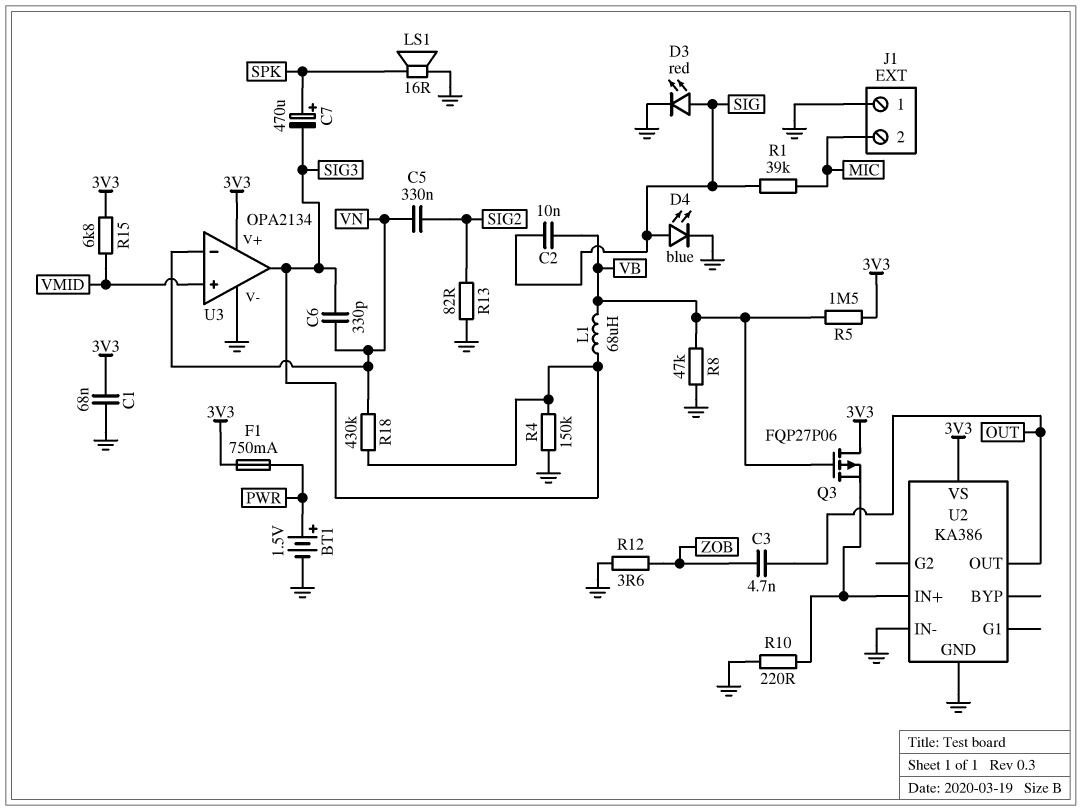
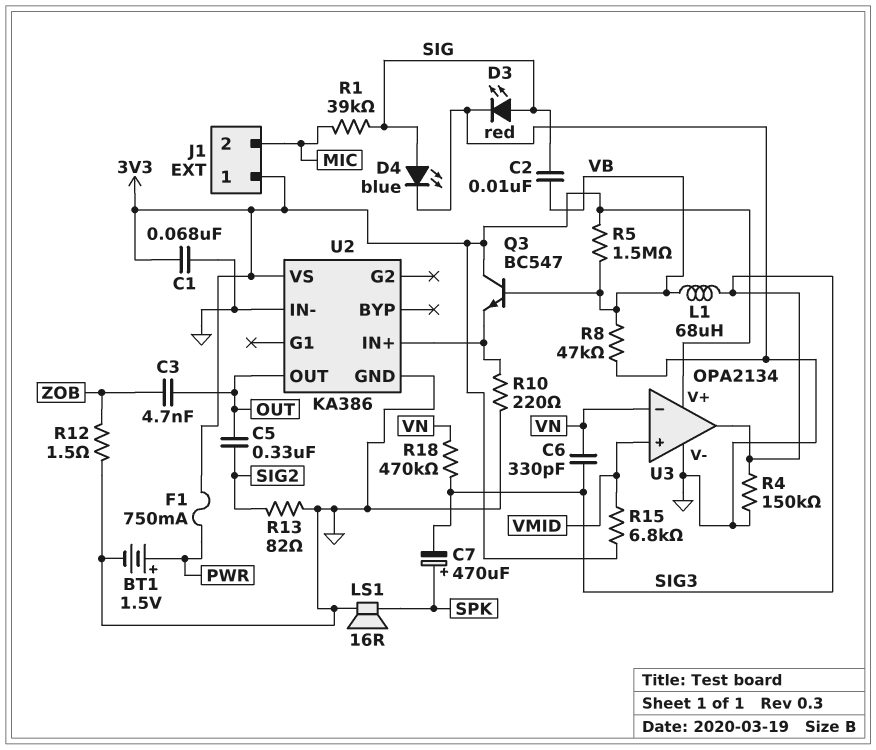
C5: 330nF (SIG2, VN) -> 330nF (OUT, SIG2)
J1 pin 1: GND -> 3V3
Q3: PMOS FQP27P06 (G VB, D 3V3, S U2/IN+) -> NPN BC547 (B VB, C 3V3, E U2/IN+)
R12: 3.6 (GND, ZOB) -> 1.5 (GND, ZOB)
R18: 430k (SIG3, VN) -> 470k (SIG3, VN)

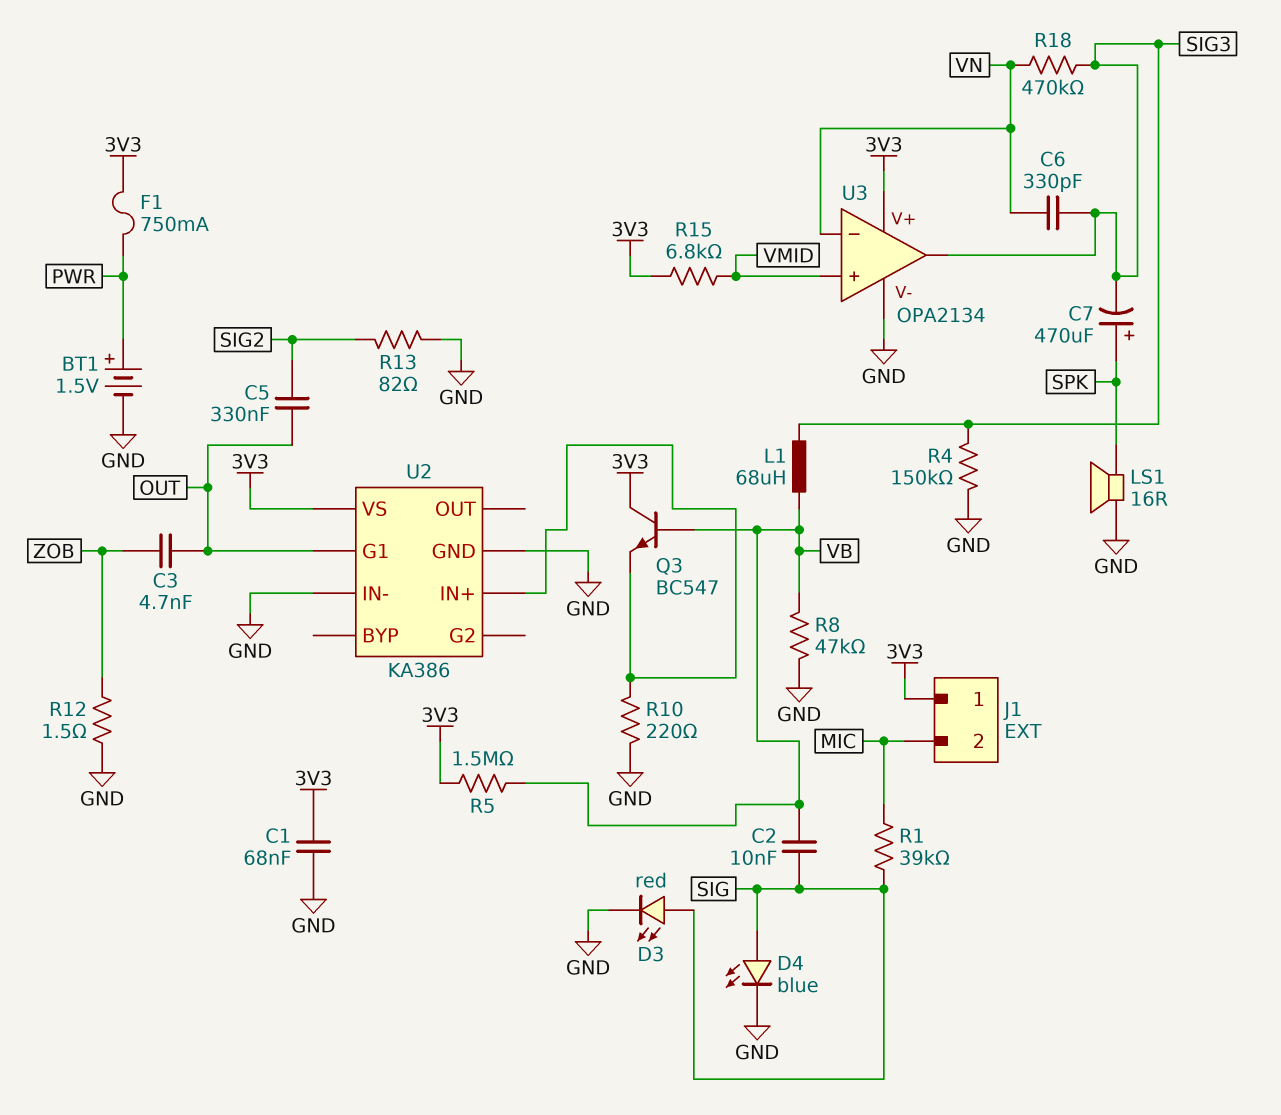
U2 pin G1: none -> OUT
U2 pin OUT: OUT -> none

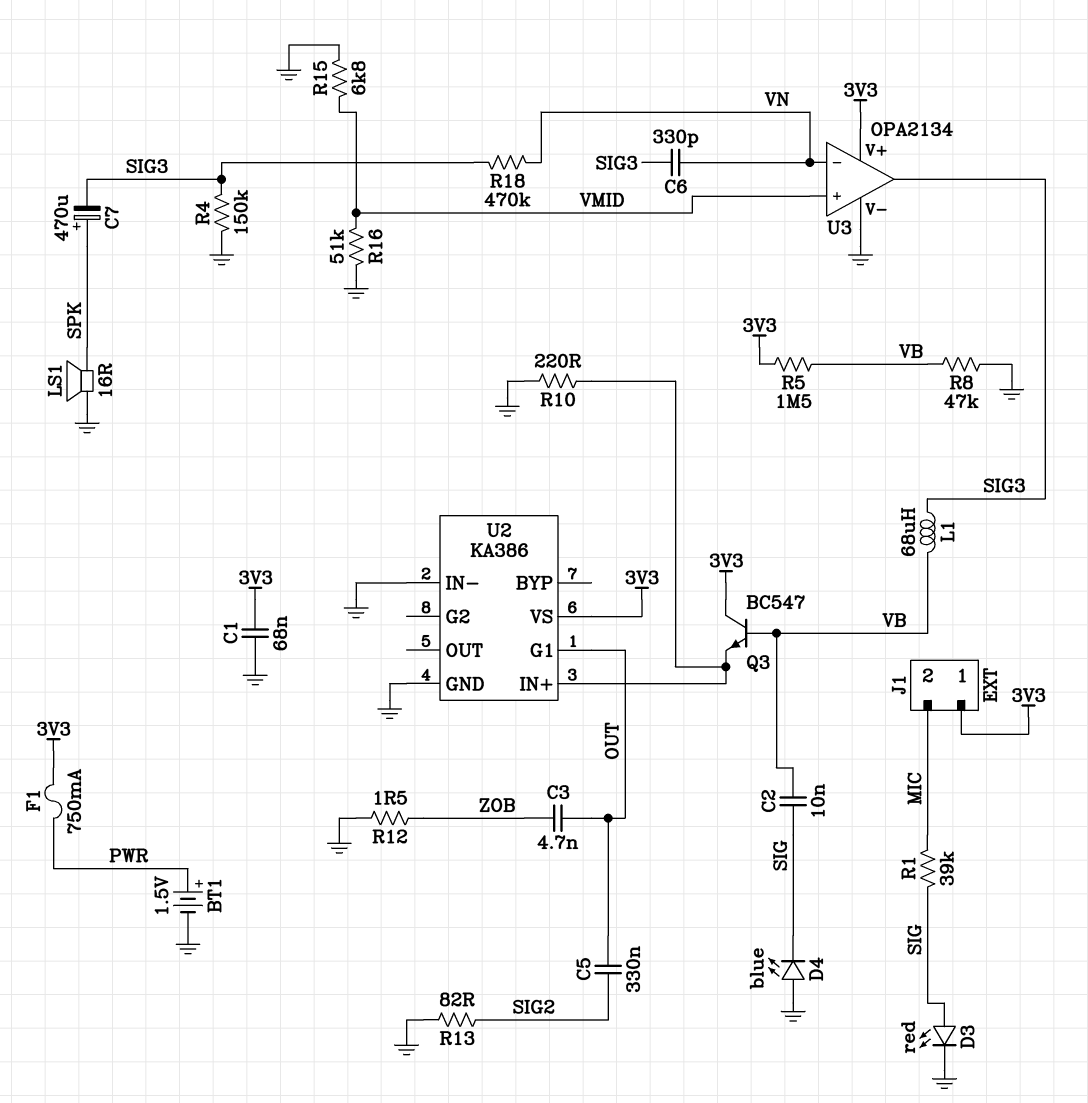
D4: LED blue (A SIG, K GND) -> LED blue (A GND, K SIG)
R15: 6.8k (3V3, VMID) -> 6.8k (GND, VMID)
R16: none -> 51k (GND, VMID)

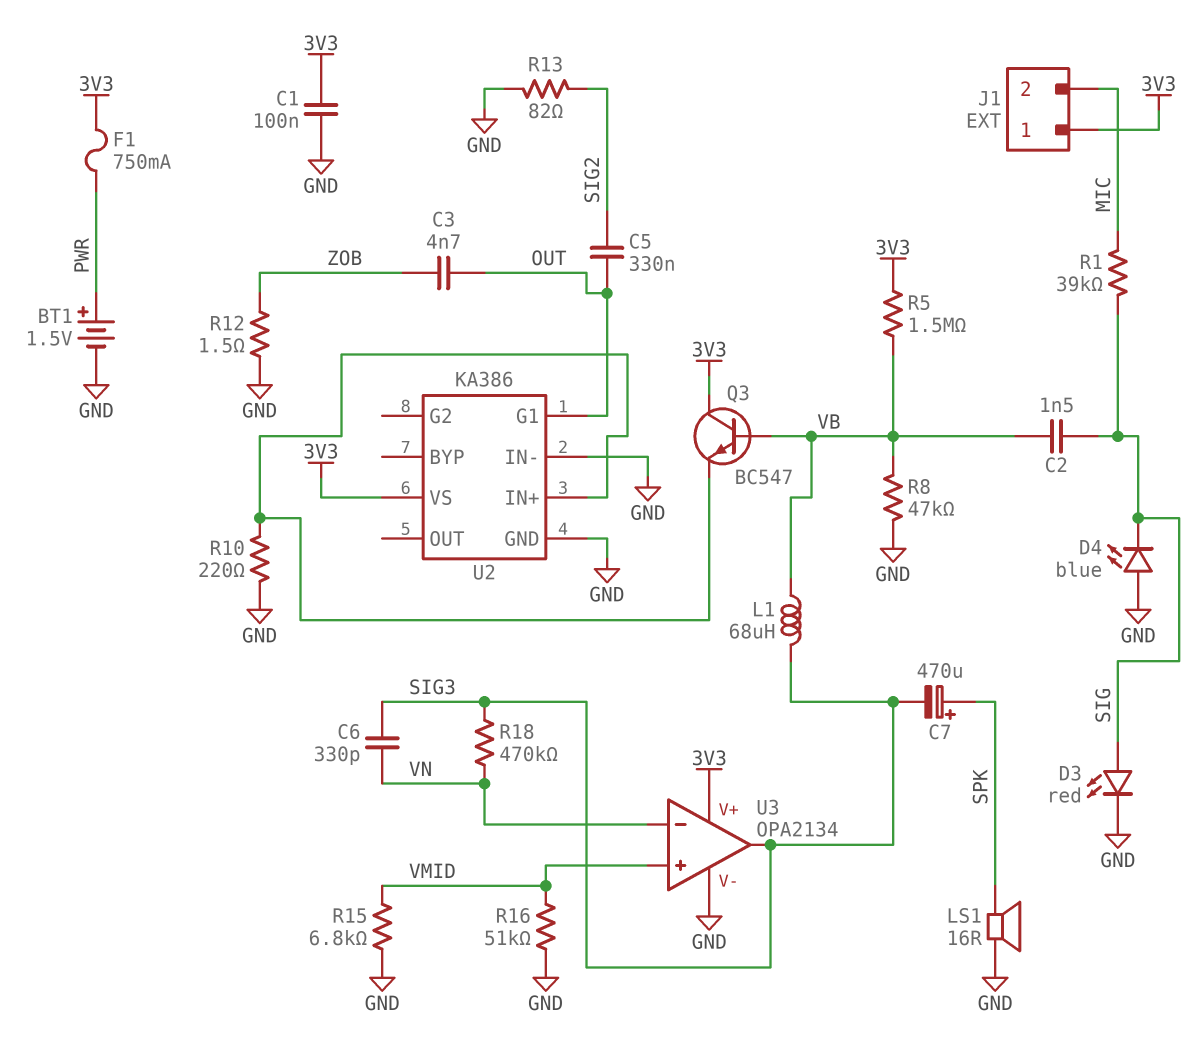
C1: 68nF (3V3, GND) -> 100nF (3V3, GND)
C2: 10nF (SIG, VB) -> 1.5nF (SIG, VB)
R4: 150k (GND, SIG3) -> none

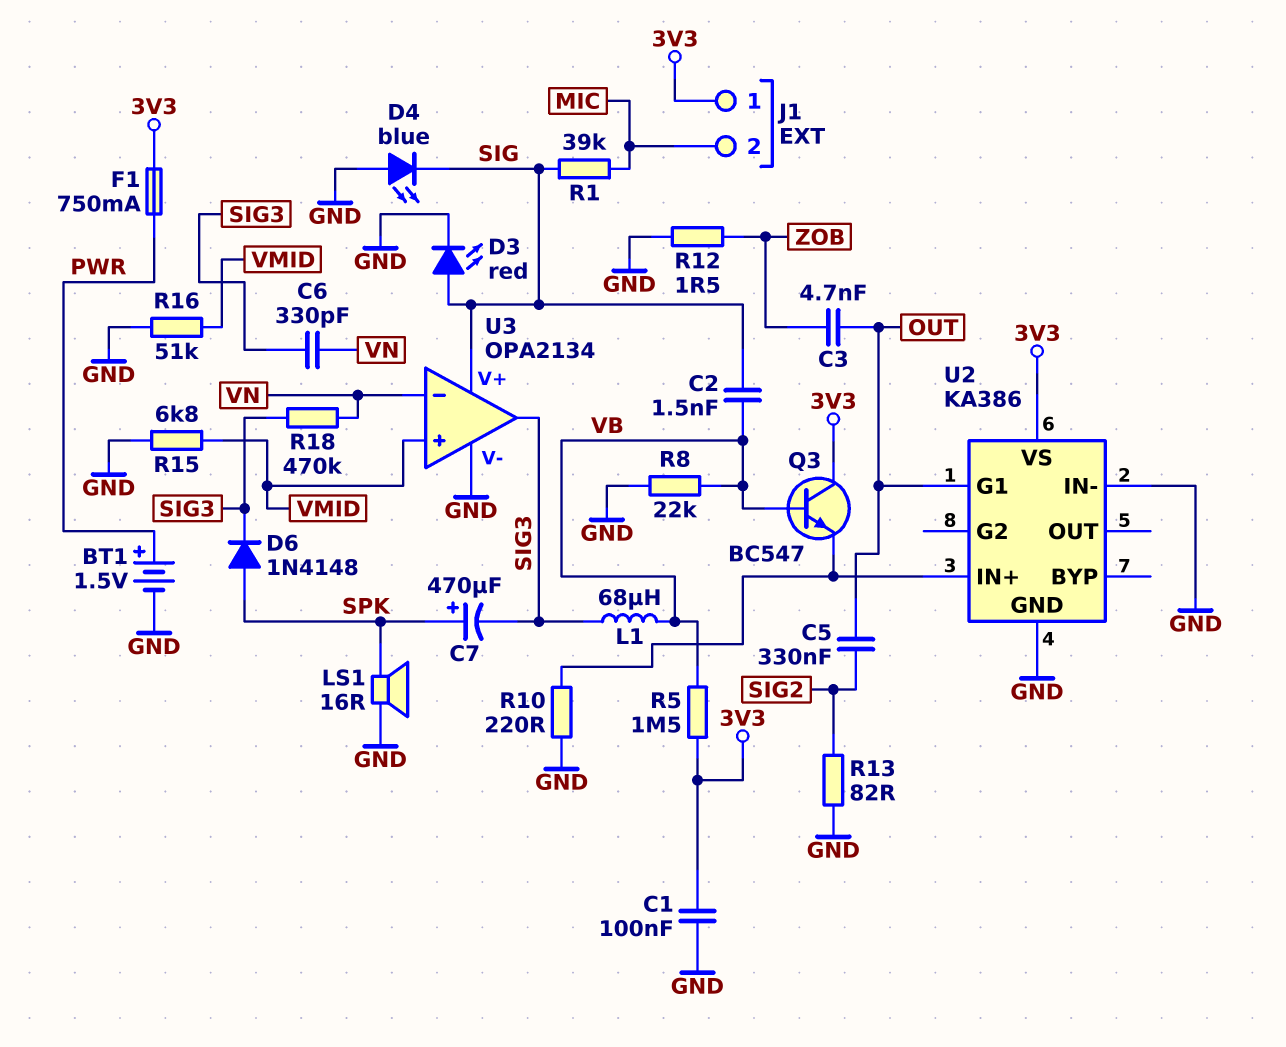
D6: none -> diode 1N4148 (A SPK, K SIG3)
R8: 47k (GND, VB) -> 22k (GND, VB)
U3 pin V+: 3V3 -> SIG

